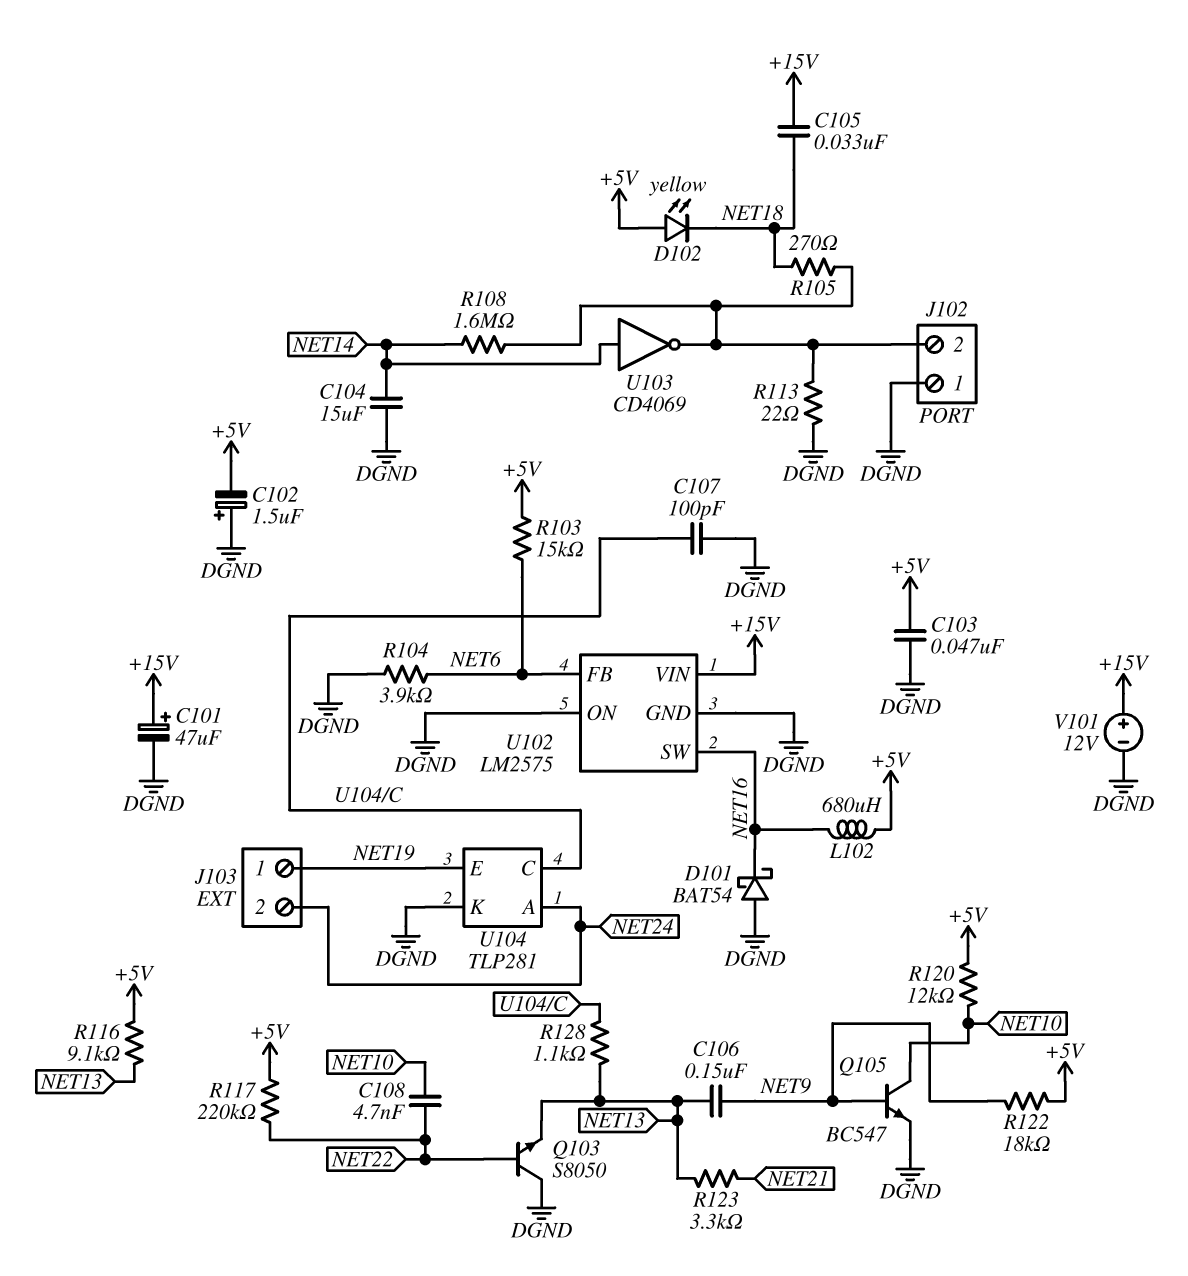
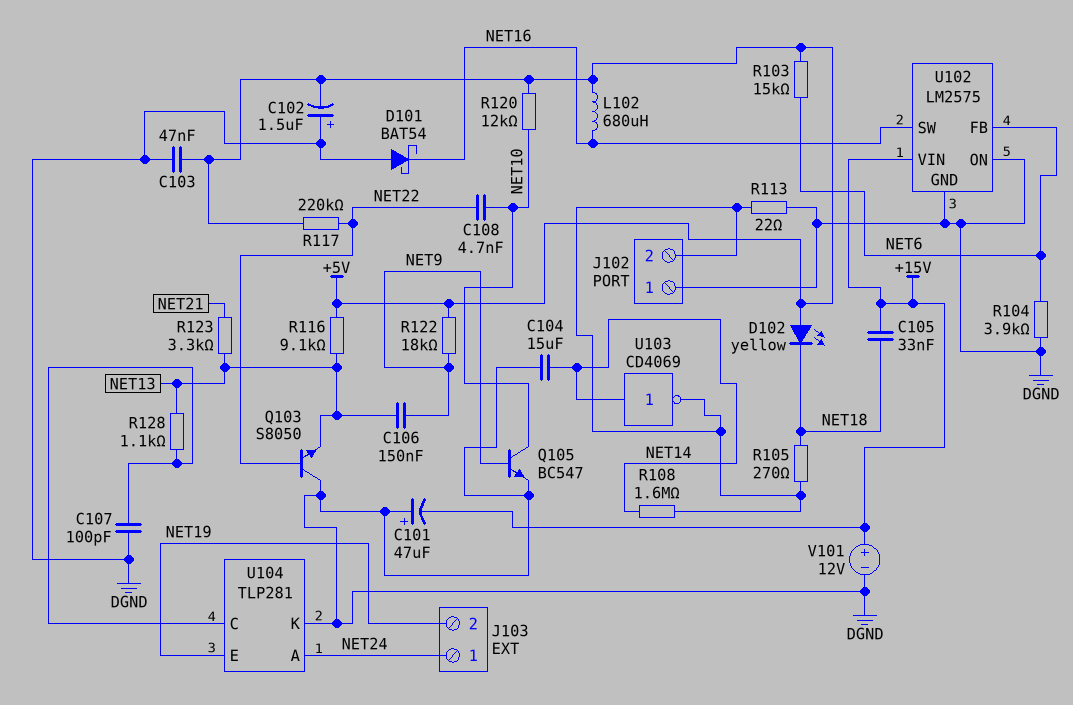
C101: 47uF (plus +15V, minus DGND) -> 47uF (plus DGND, minus +15V)
J103 pin 1: NET19 -> NET24
J103 pin 2: NET24 -> NET19

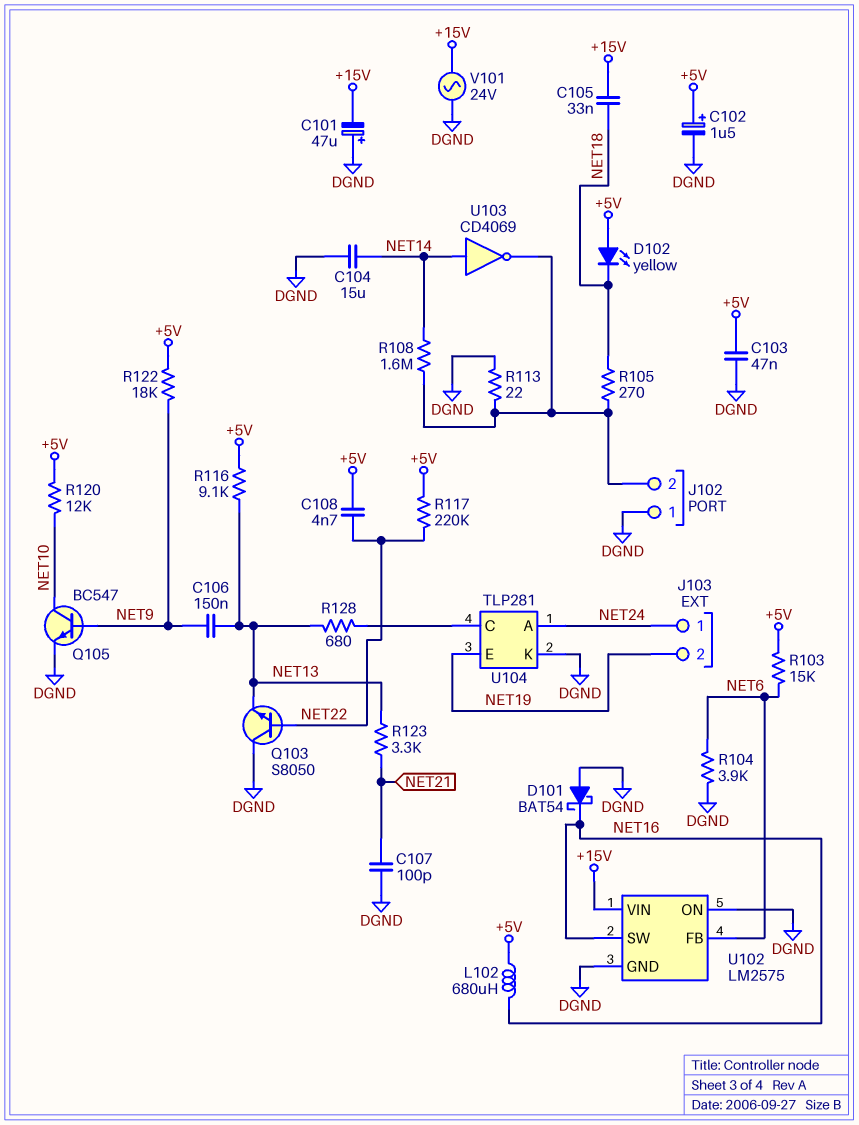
C102: 1.5uF (plus DGND, minus +5V) -> 1.5uF (plus +5V, minus DGND)
C107: 100pF (DGND, U104/C) -> 100pF (DGND, NET21)
C108: 4.7nF (NET10, NET22) -> 4.7nF (+5V, NET22)
R128: 1.1k (NET13, U104/C) -> 680 (NET13, U104/C)
V101: 12V (plus +15V, minus DGND) -> AC 24V (+15V, DGND)

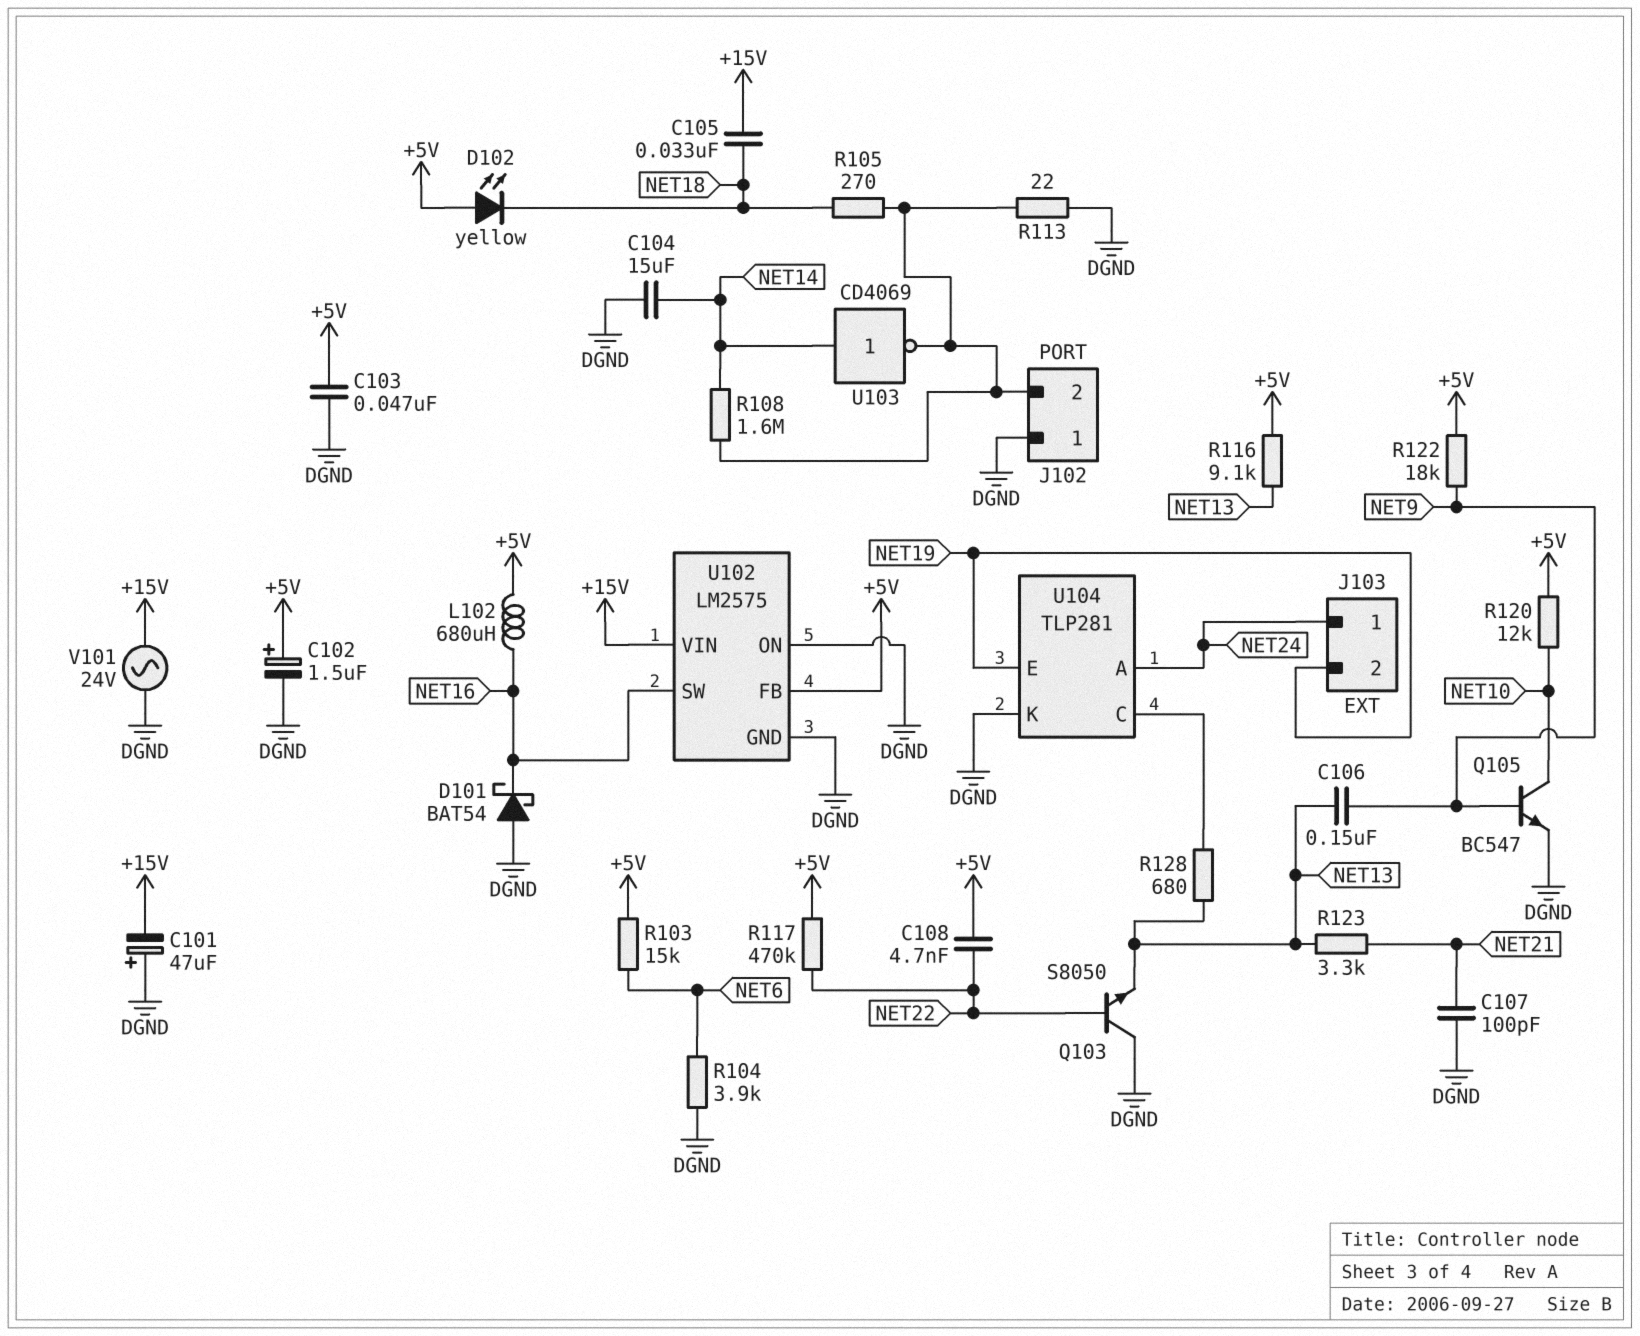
R117: 220k (+5V, NET22) -> 470k (+5V, NET22)
U102 pin FB: NET6 -> +5V

